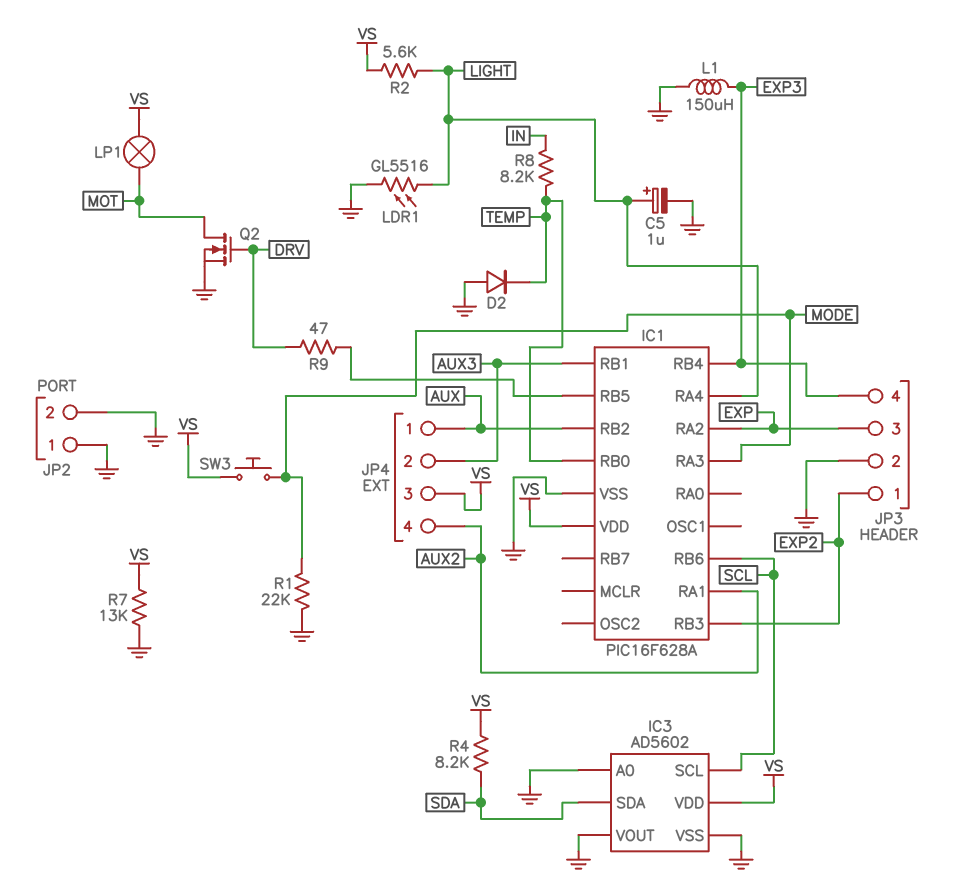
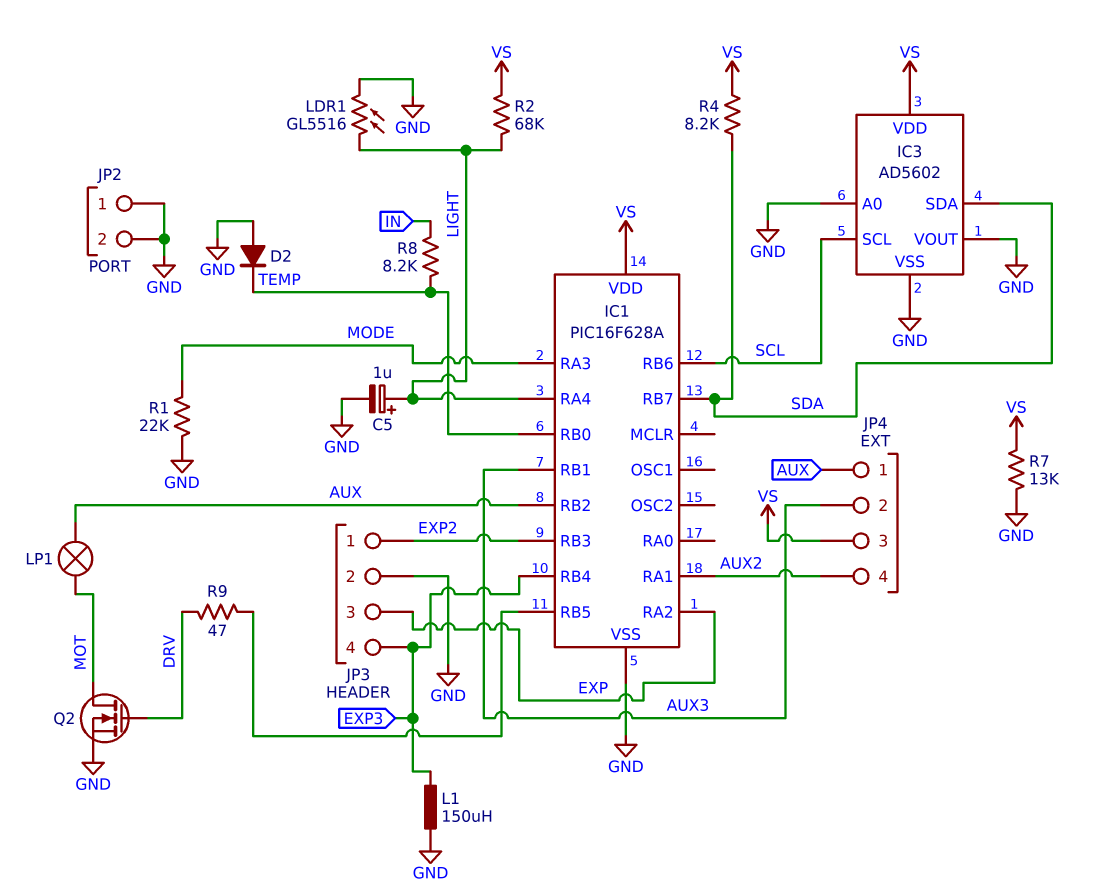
IC1 pin RB7: none -> SDA
LP1: lamp (MOT, VS) -> lamp (AUX, MOT)
R2: 5.6k (LIGHT, VS) -> 68k (LIGHT, VS)
SW3: button (MODE, VS) -> none

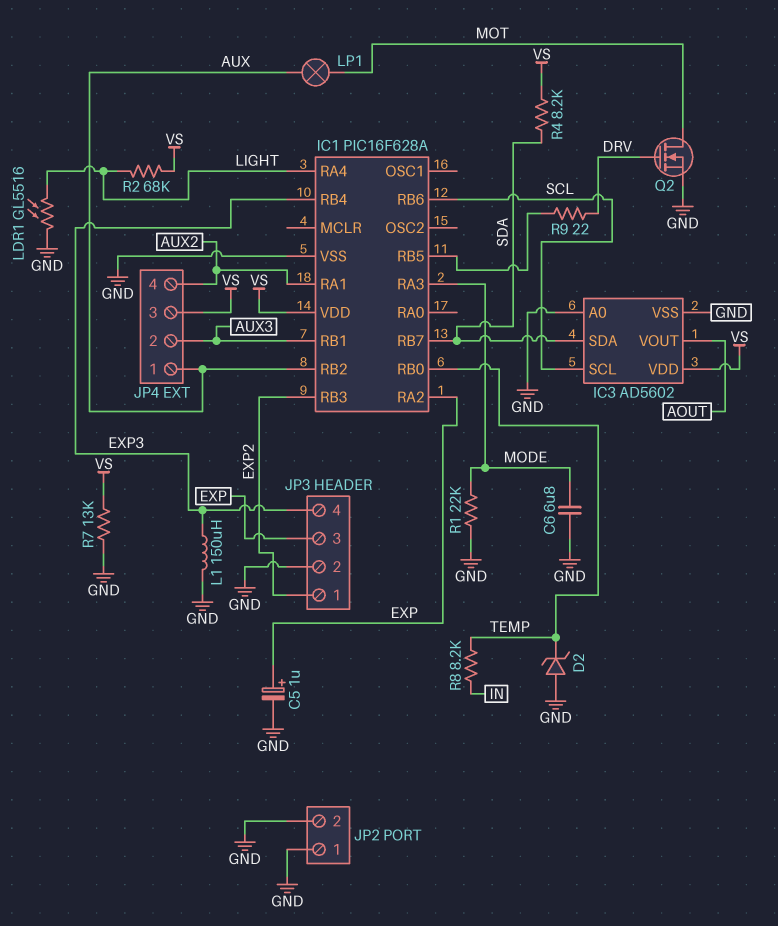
C5: 1uF (plus LIGHT, minus GND) -> 1uF (plus EXP, minus GND)
C6: none -> 6.8uF (GND, MODE)
D2: diode (A GND, K TEMP) -> zener (A GND, K TEMP)
IC3 pin VOUT: GND -> AOUT
R9: 47 (DRV, IC1/RB5) -> 22 (DRV, IC1/RB5)

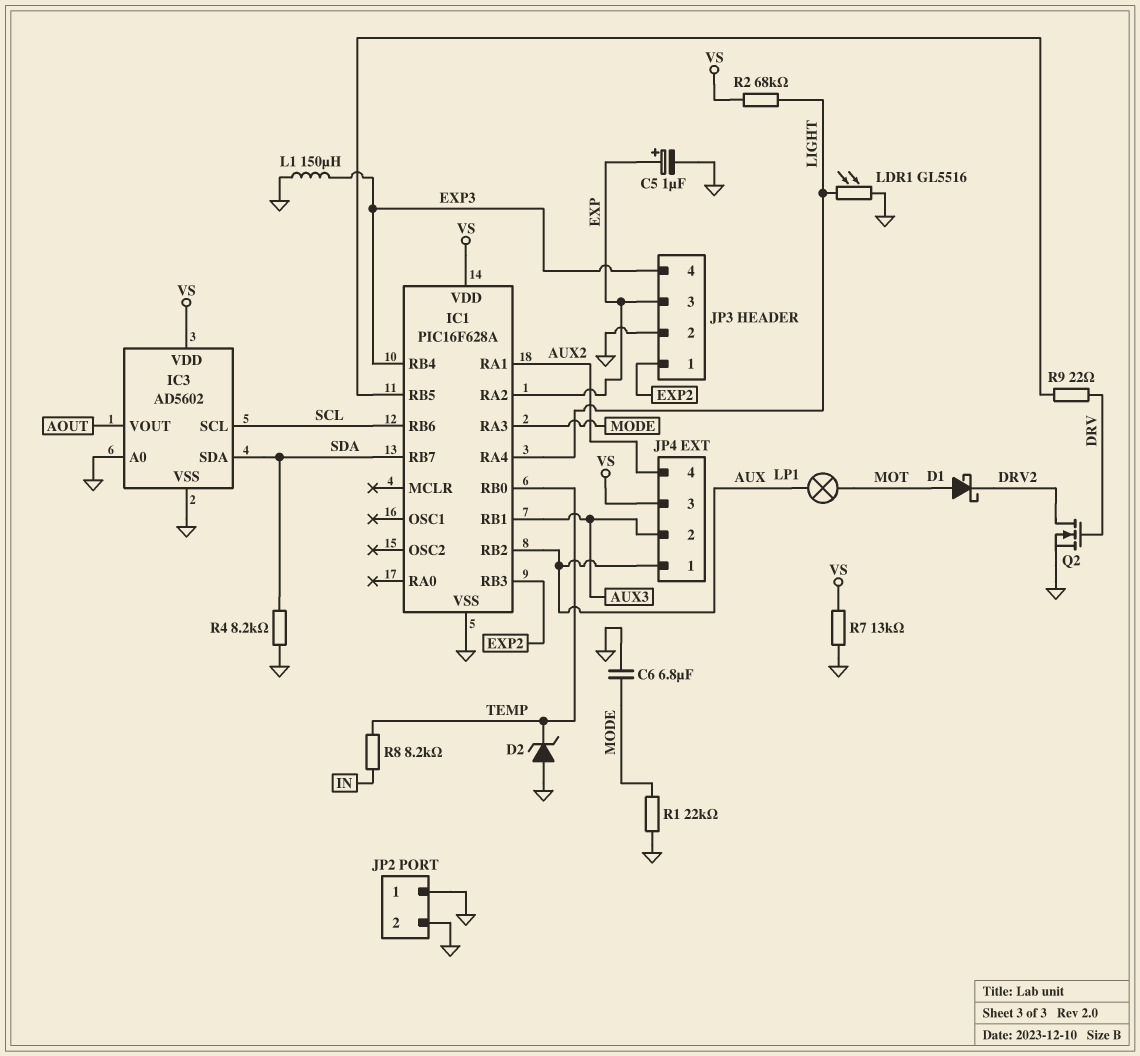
D1: none -> schottky (A MOT, K DRV2)
Q2: NMOS (G DRV, D MOT, S GND) -> NMOS (G DRV, D DRV2, S GND)
R4: 8.2k (SDA, VS) -> 8.2k (GND, SDA)

